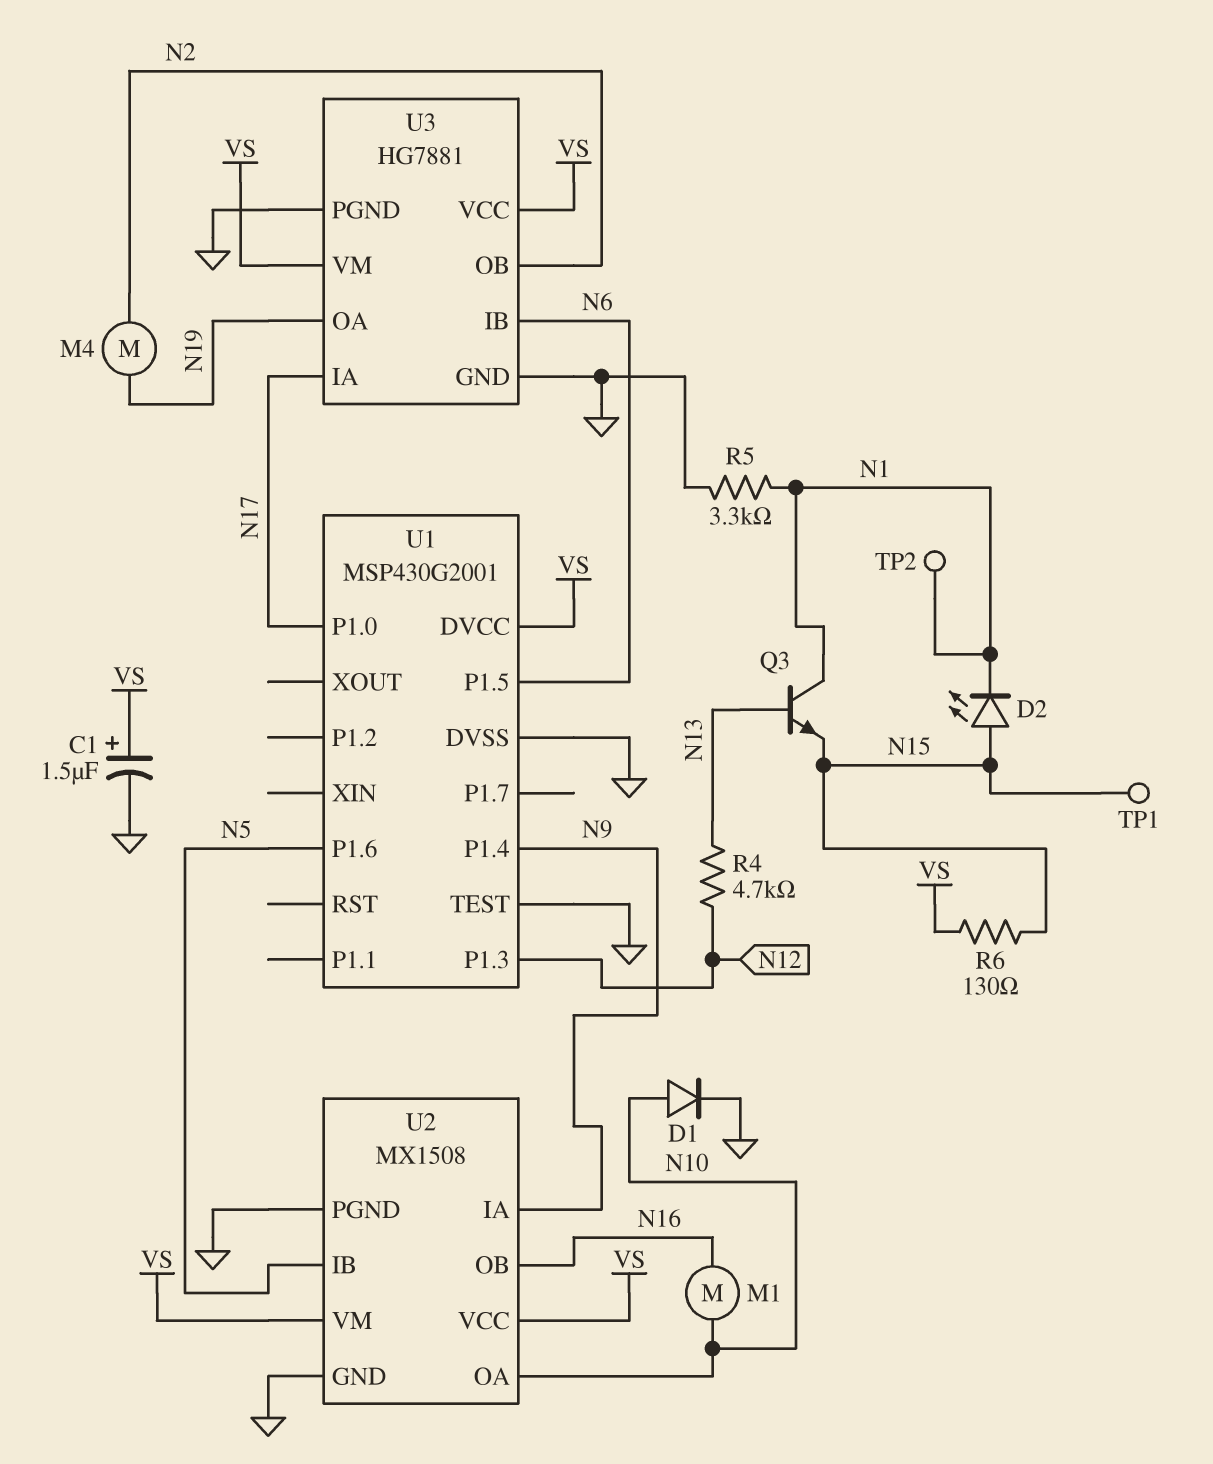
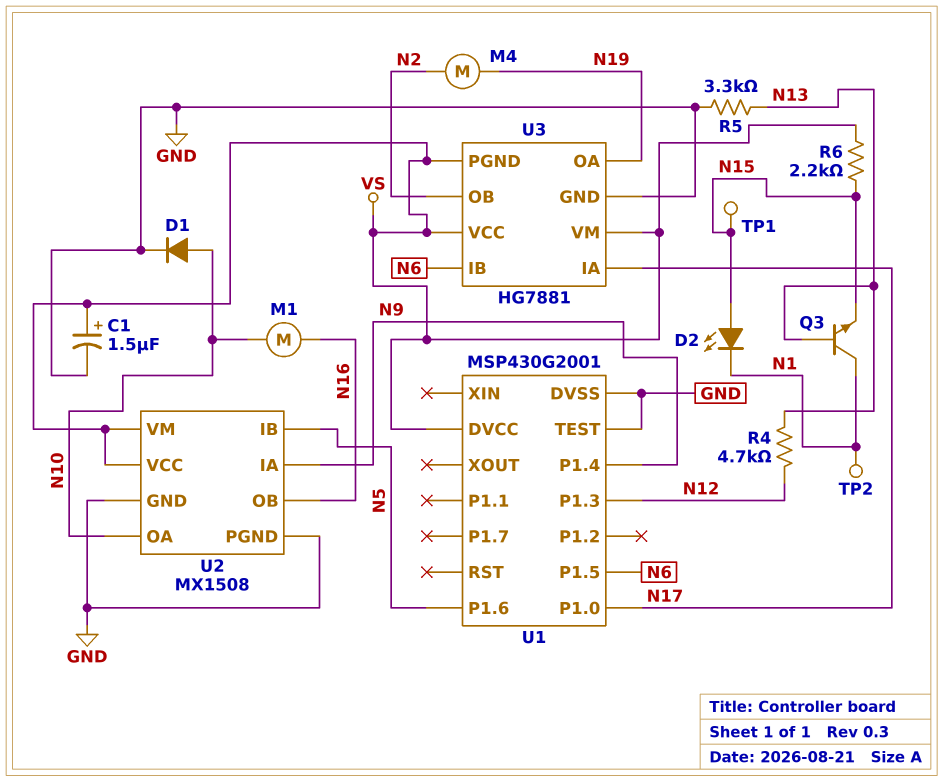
R5: 3.3k (GND, N1) -> 3.3k (GND, N13)
R6: 130 (N15, VS) -> 2.2k (N15, VS)
U3 pin PGND: GND -> VS

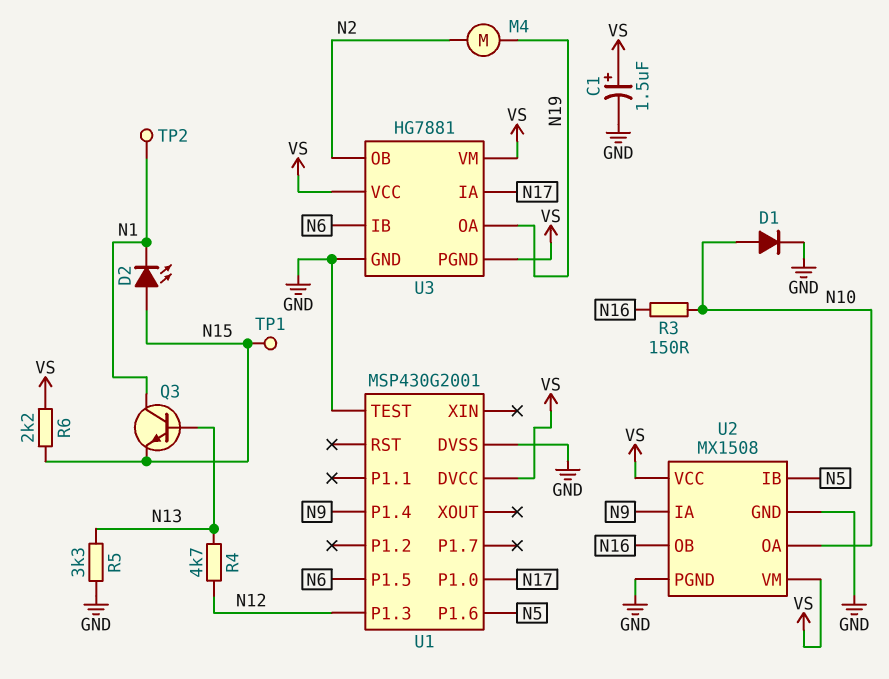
M1: motor (N10, N16) -> none
R3: none -> 150 (N10, N16)

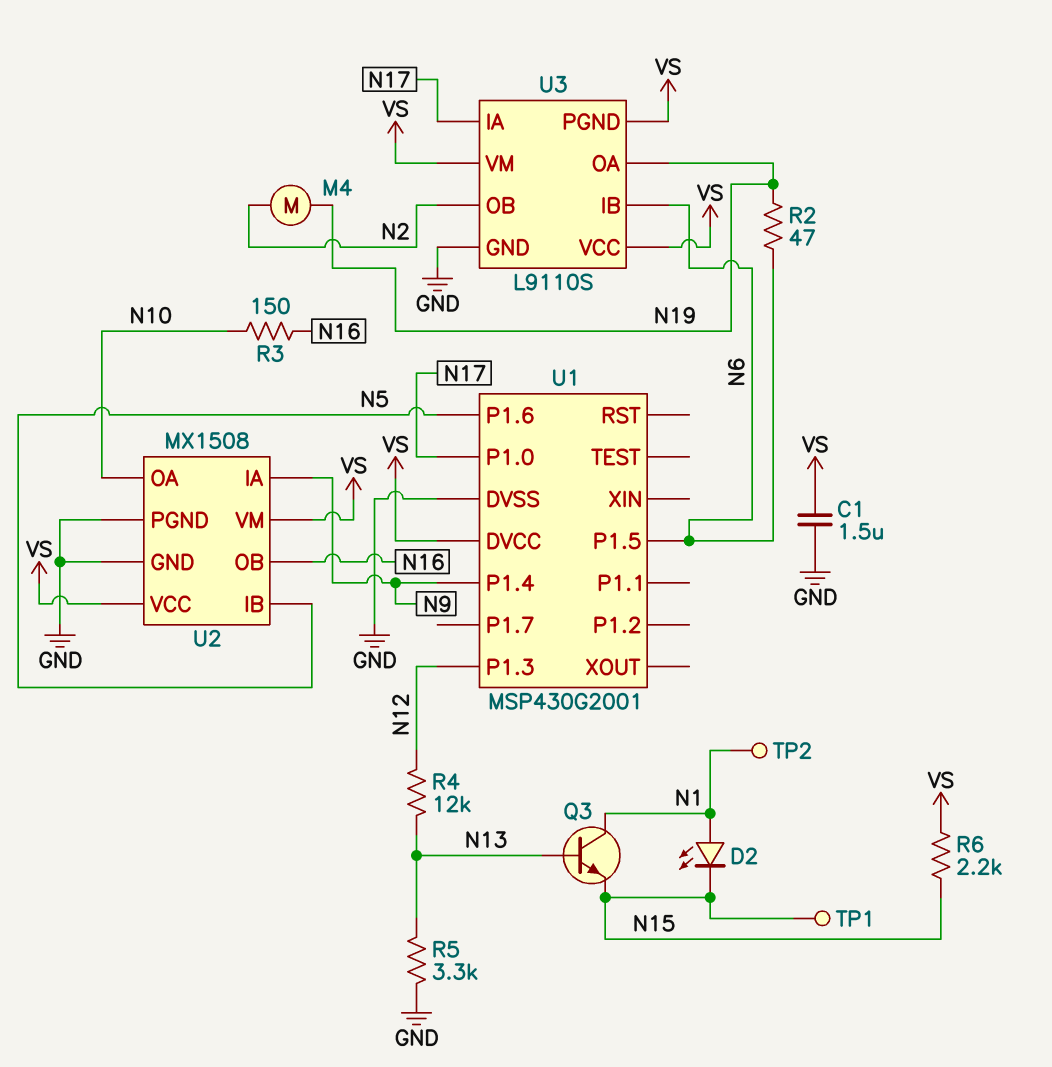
C1: 1.5uF (plus VS, minus GND) -> 1.5uF (GND, VS)
D1: diode (A N10, K GND) -> none
D2: LED (A N15, K N1) -> LED (A N1, K N15)
R2: none -> 47 (N6, N19)
R4: 4.7k (N12, N13) -> 12k (N12, N13)
U1 pin TEST: GND -> none
U3: HG7881 -> L9110S

